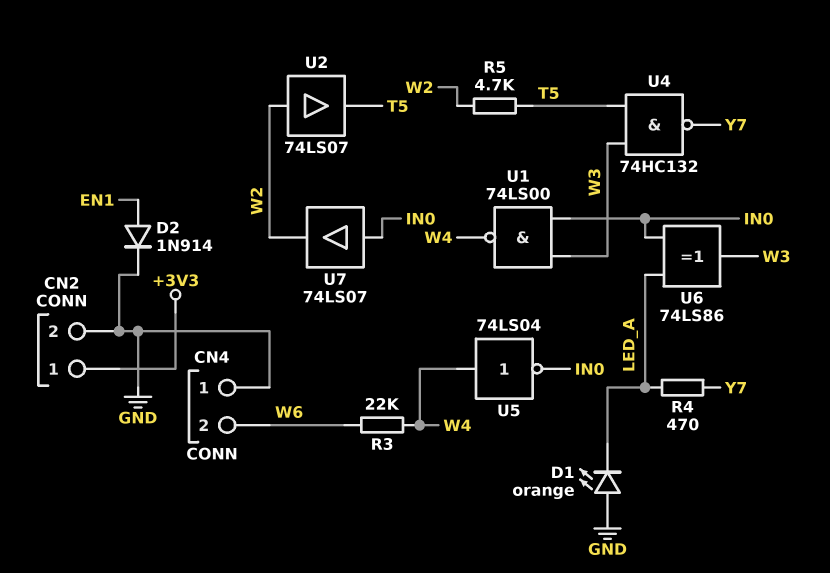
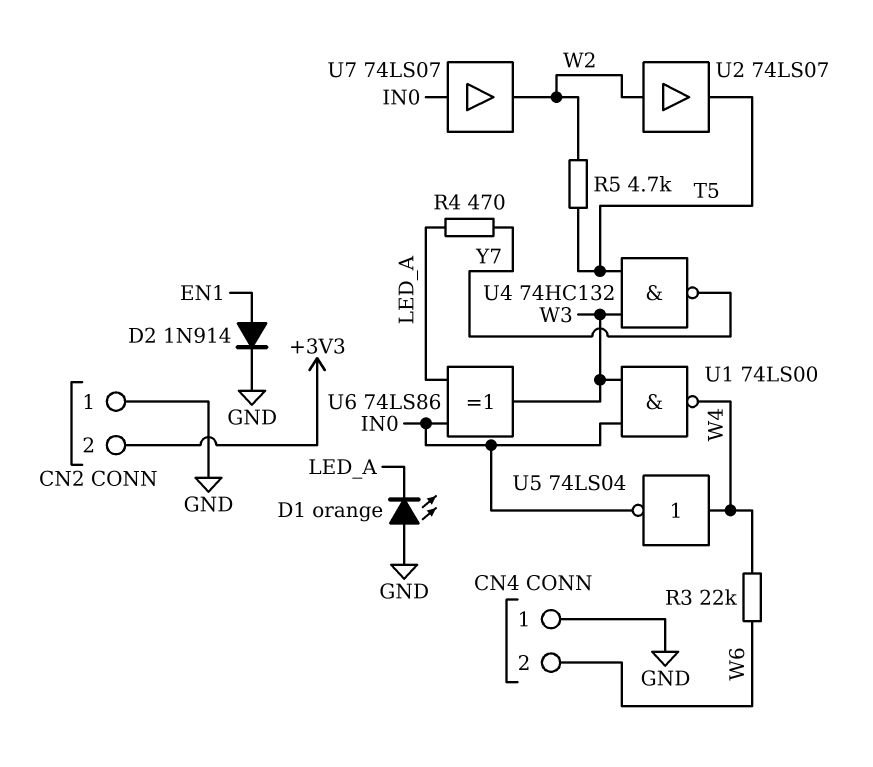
CN2 pin 1: +3V3 -> GND
CN2 pin 2: GND -> +3V3

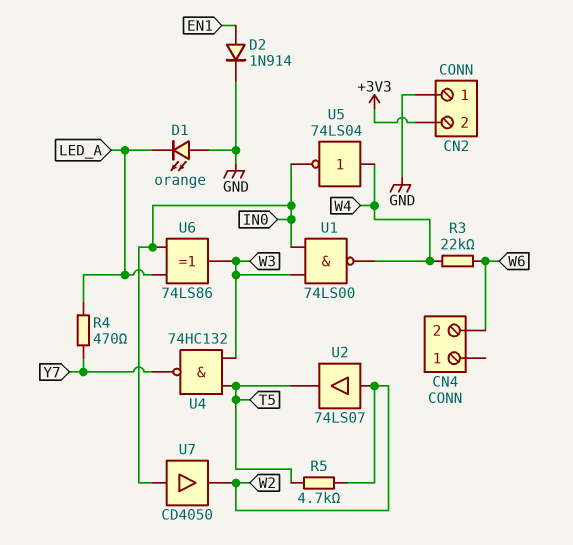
CN4 pin 1: GND -> none
U7: buffer 74LS07 (in IN0, out W2) -> buffer CD4050 (in IN0, out W2)

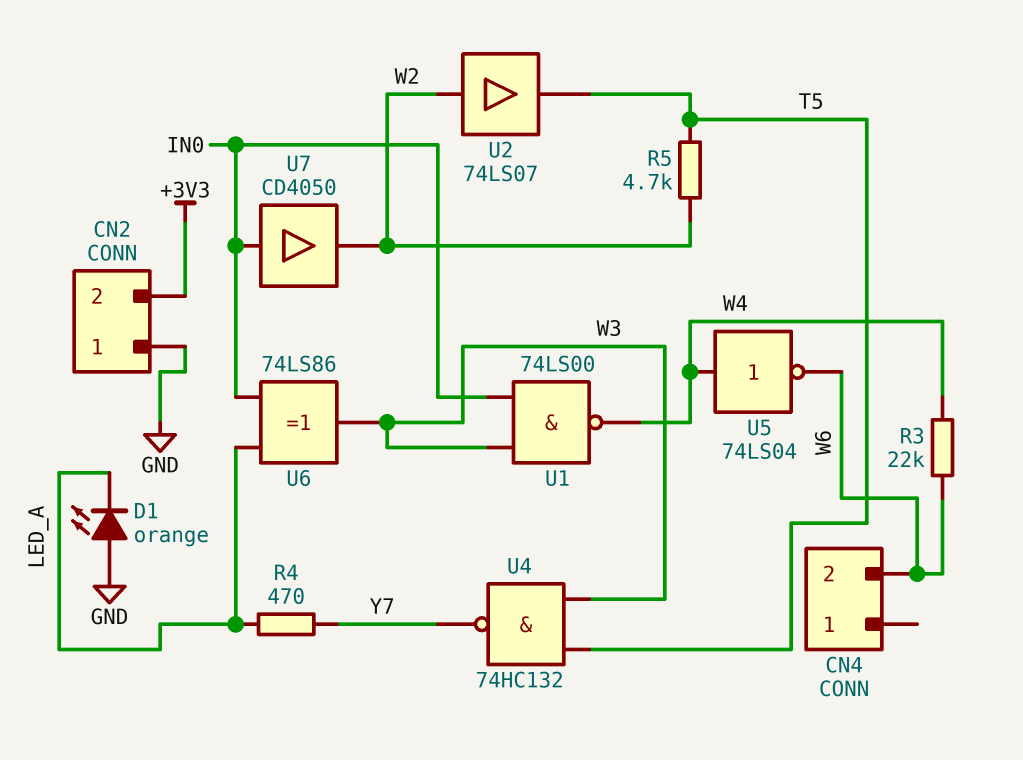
D2: diode 1N914 (A EN1, K GND) -> none
U5: NOT 74LS04 (in W4, out IN0) -> NOT 74LS04 (in W4, out W6)

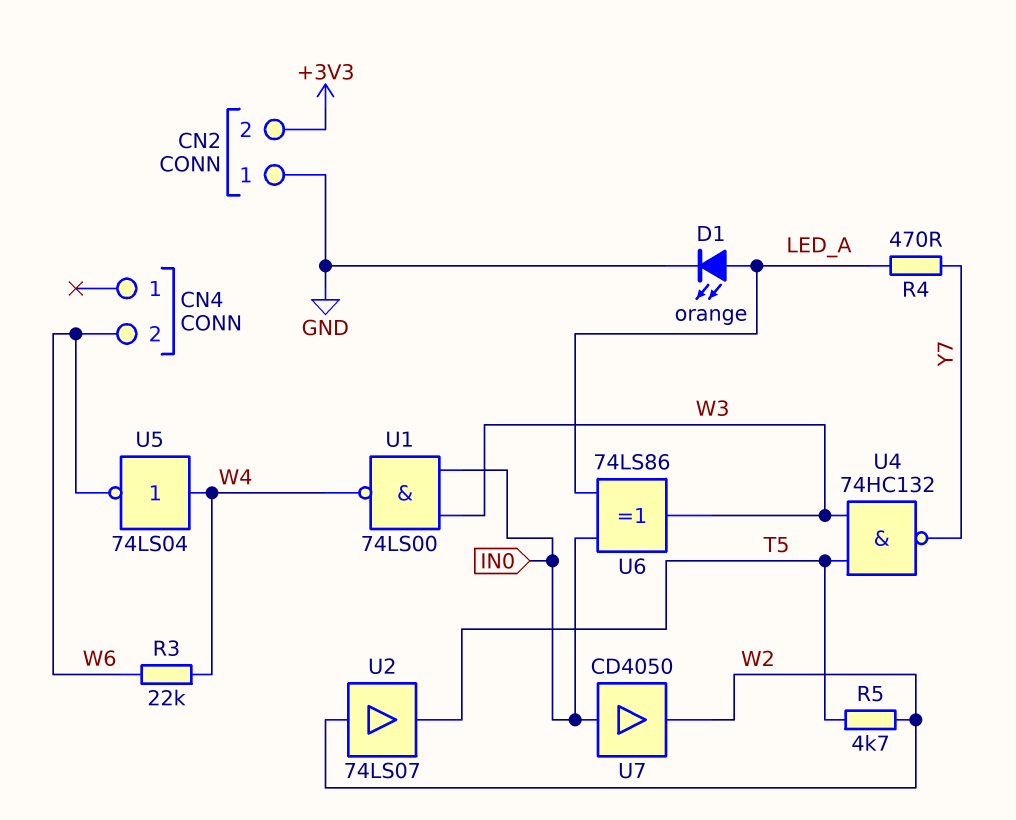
D1: LED orange (A GND, K LED_A) -> LED orange (A LED_A, K GND)

